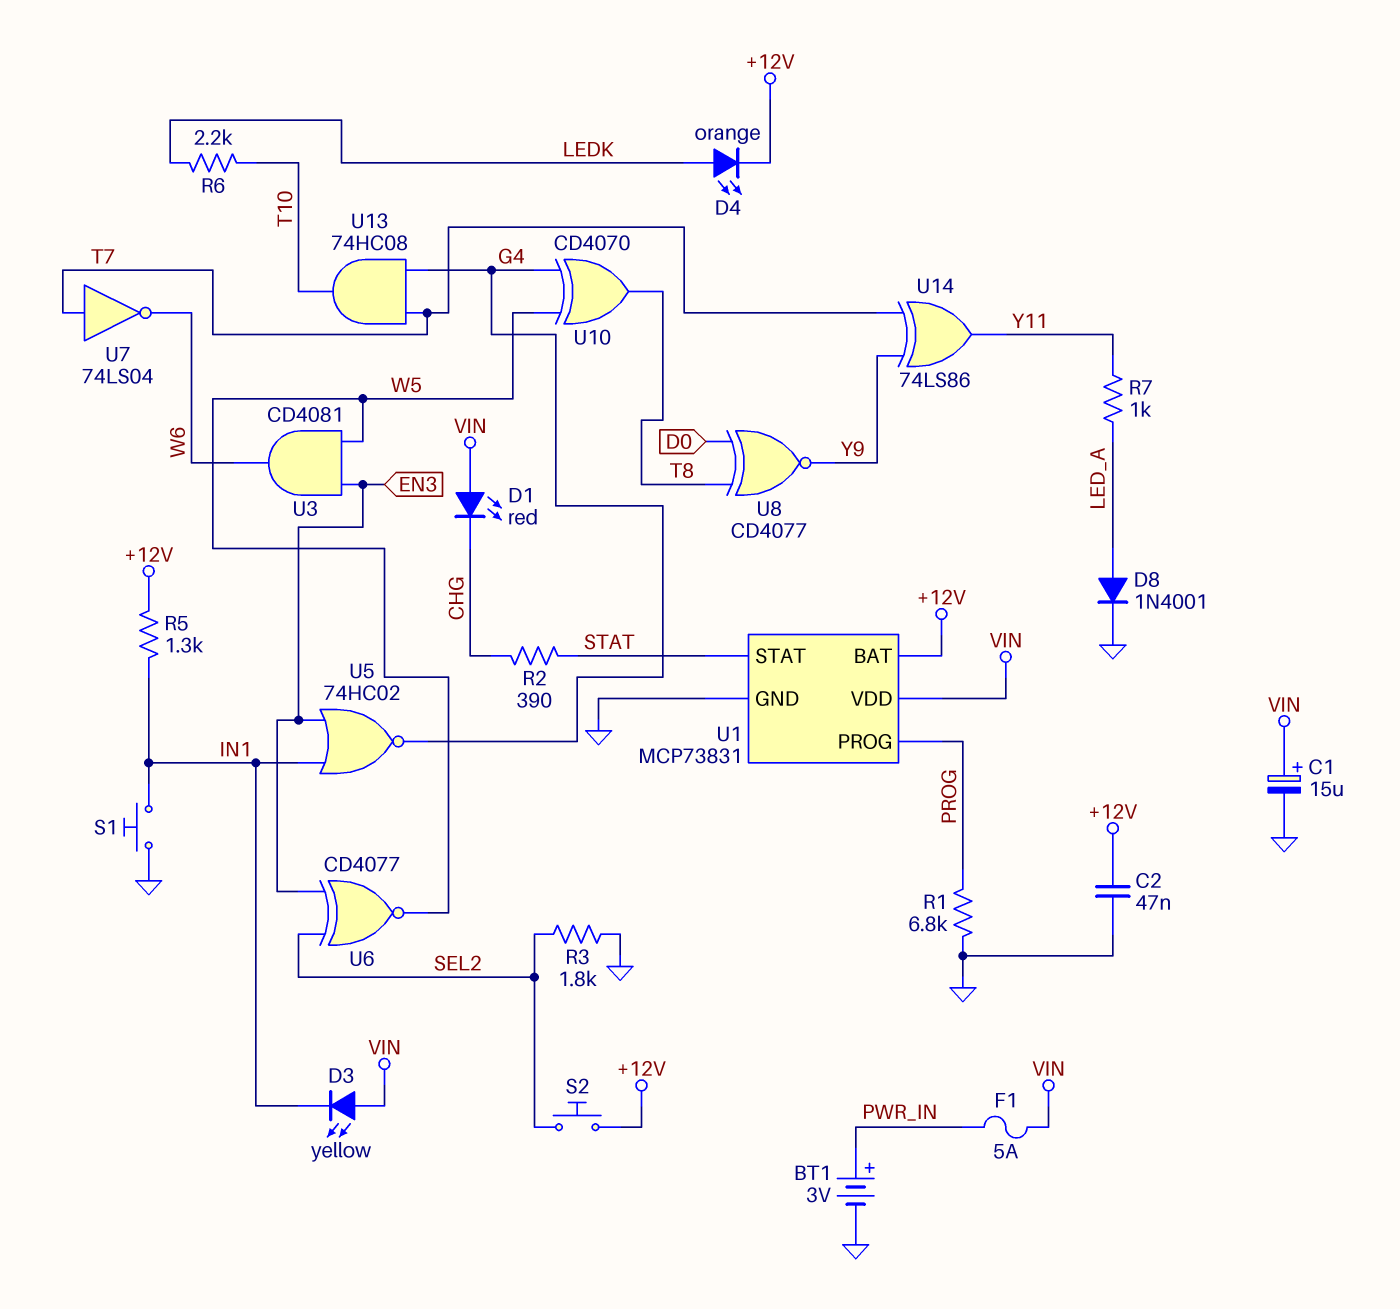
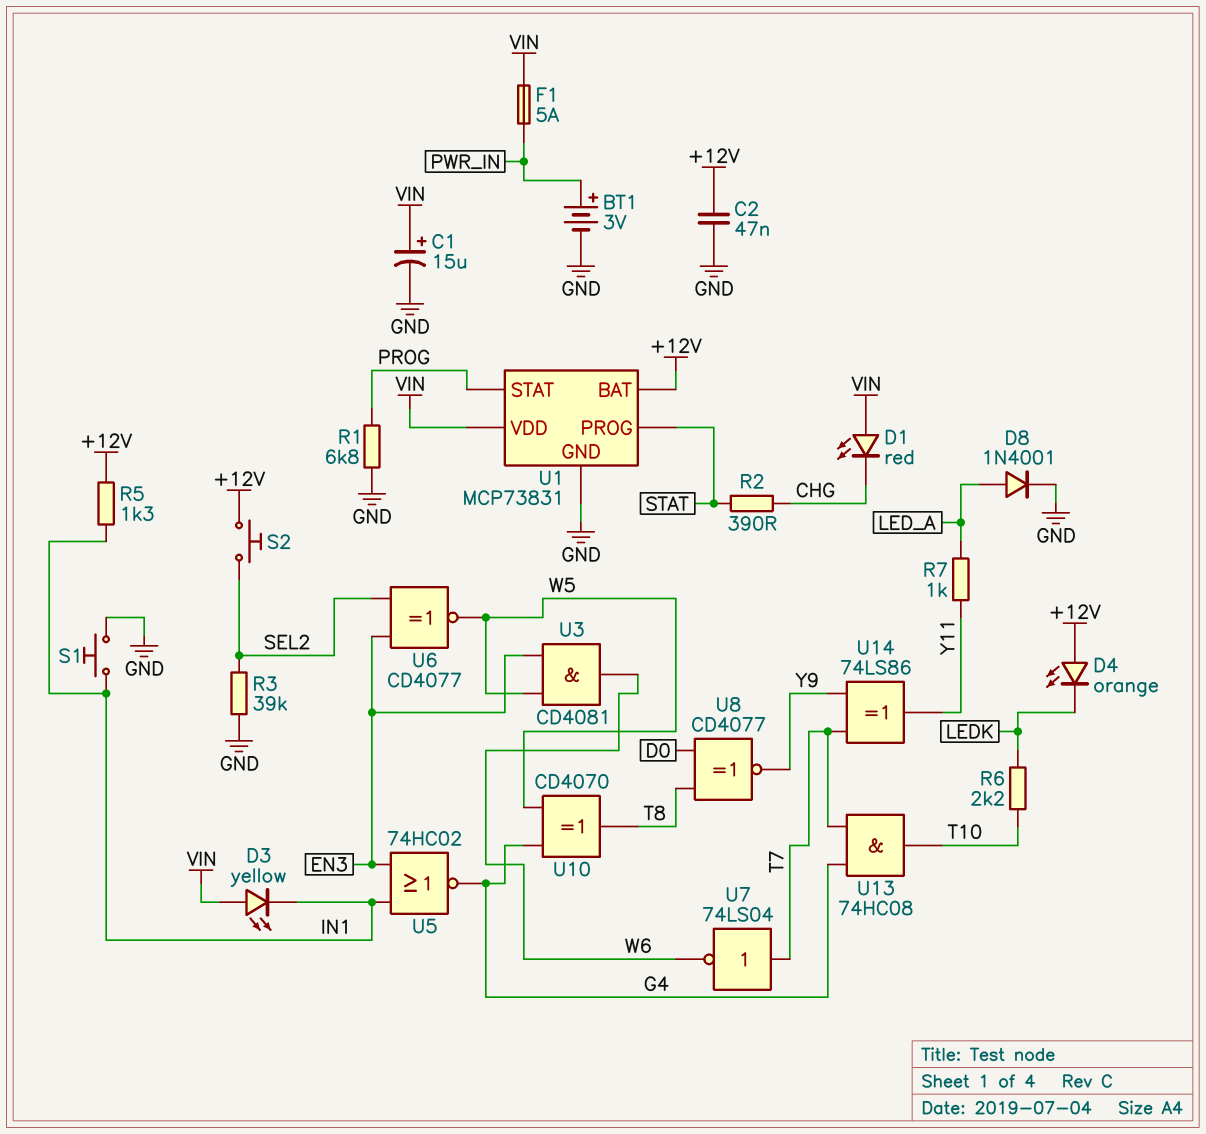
D4: LED orange (A LEDK, K +12V) -> LED orange (A +12V, K LEDK)
R3: 1.8k (GND, SEL2) -> 39k (GND, SEL2)
U1 pin PROG: PROG -> STAT
U1 pin STAT: STAT -> PROG

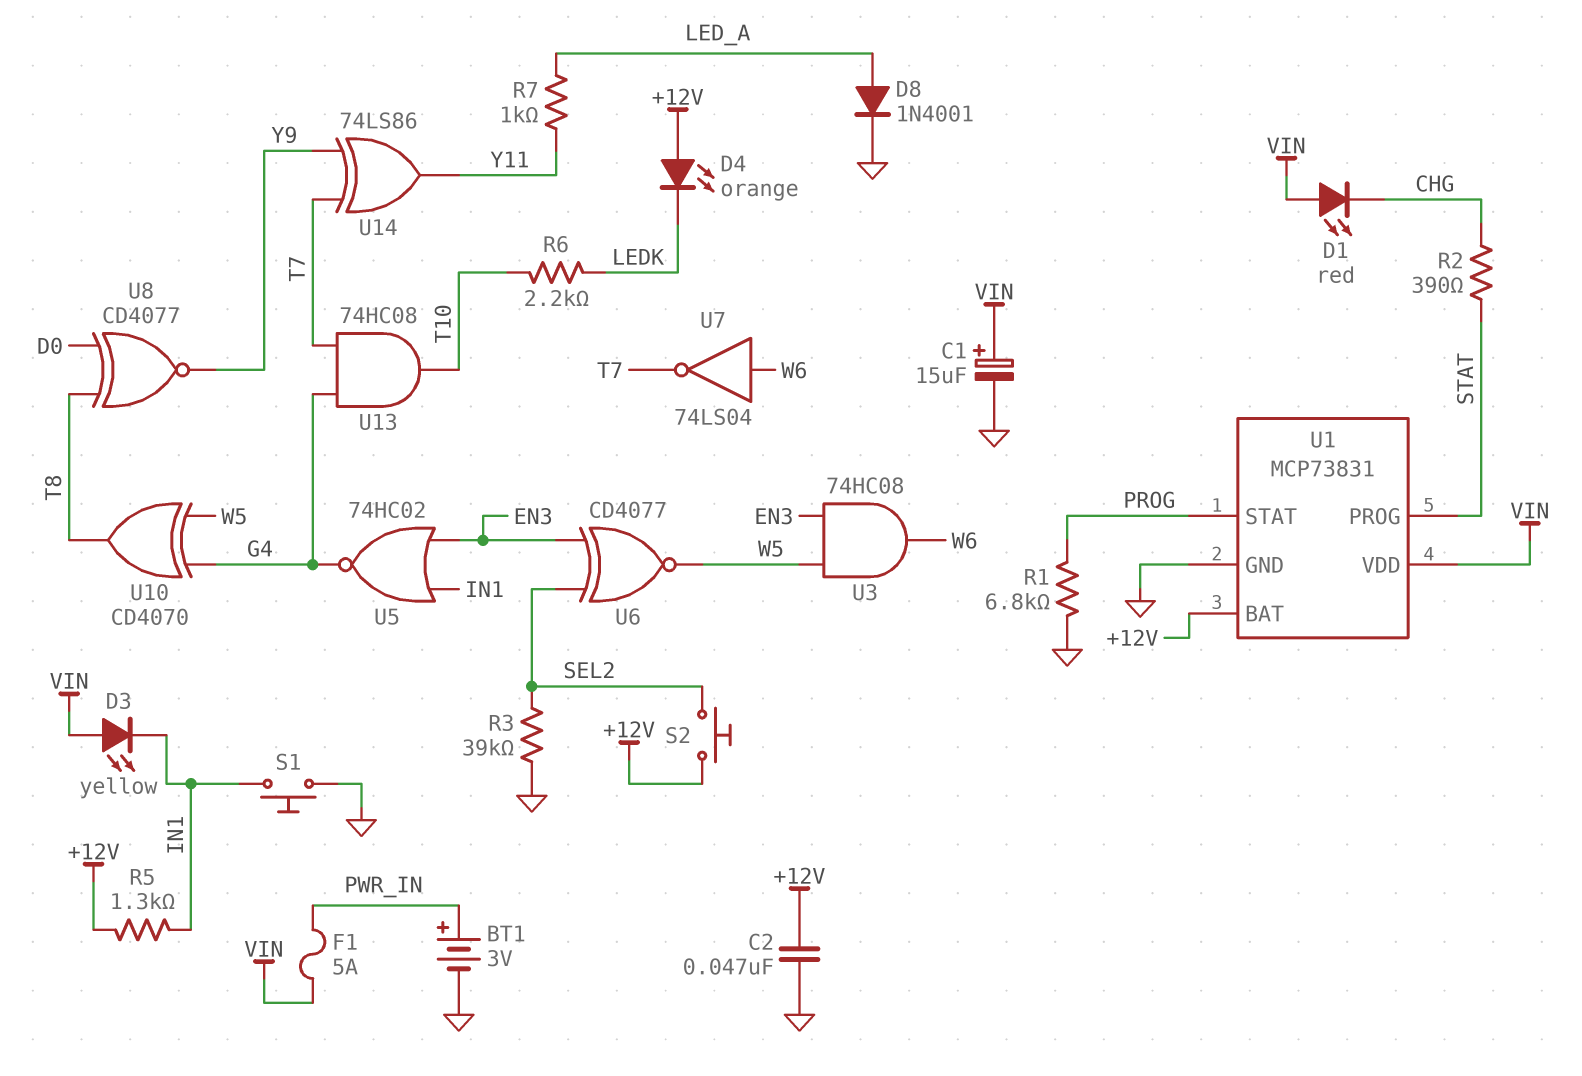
U3: AND CD4081 (in EN3, in W5, out W6) -> AND 74HC08 (in EN3, in W5, out W6)
U7: NOT 74LS04 (in T7, out W6) -> NOT 74LS04 (in W6, out T7)

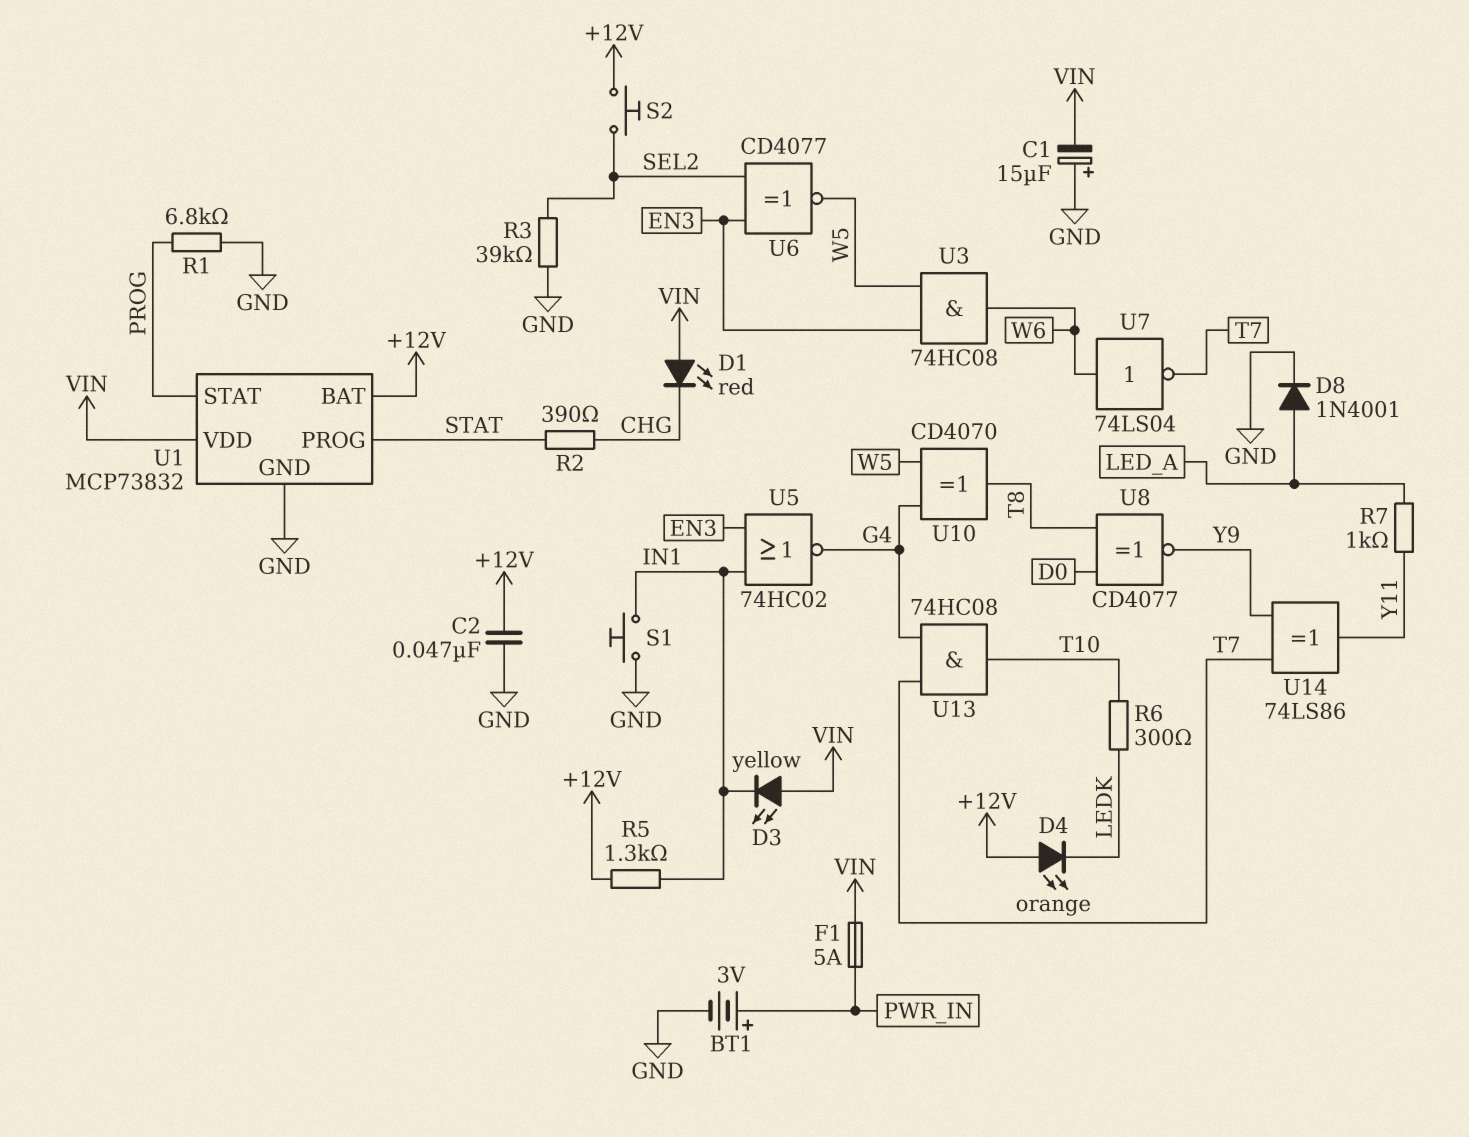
C1: 15uF (plus VIN, minus GND) -> 15uF (plus GND, minus VIN)
R6: 2.2k (LEDK, T10) -> 300 (LEDK, T10)
U1: MCP73831 -> MCP73832

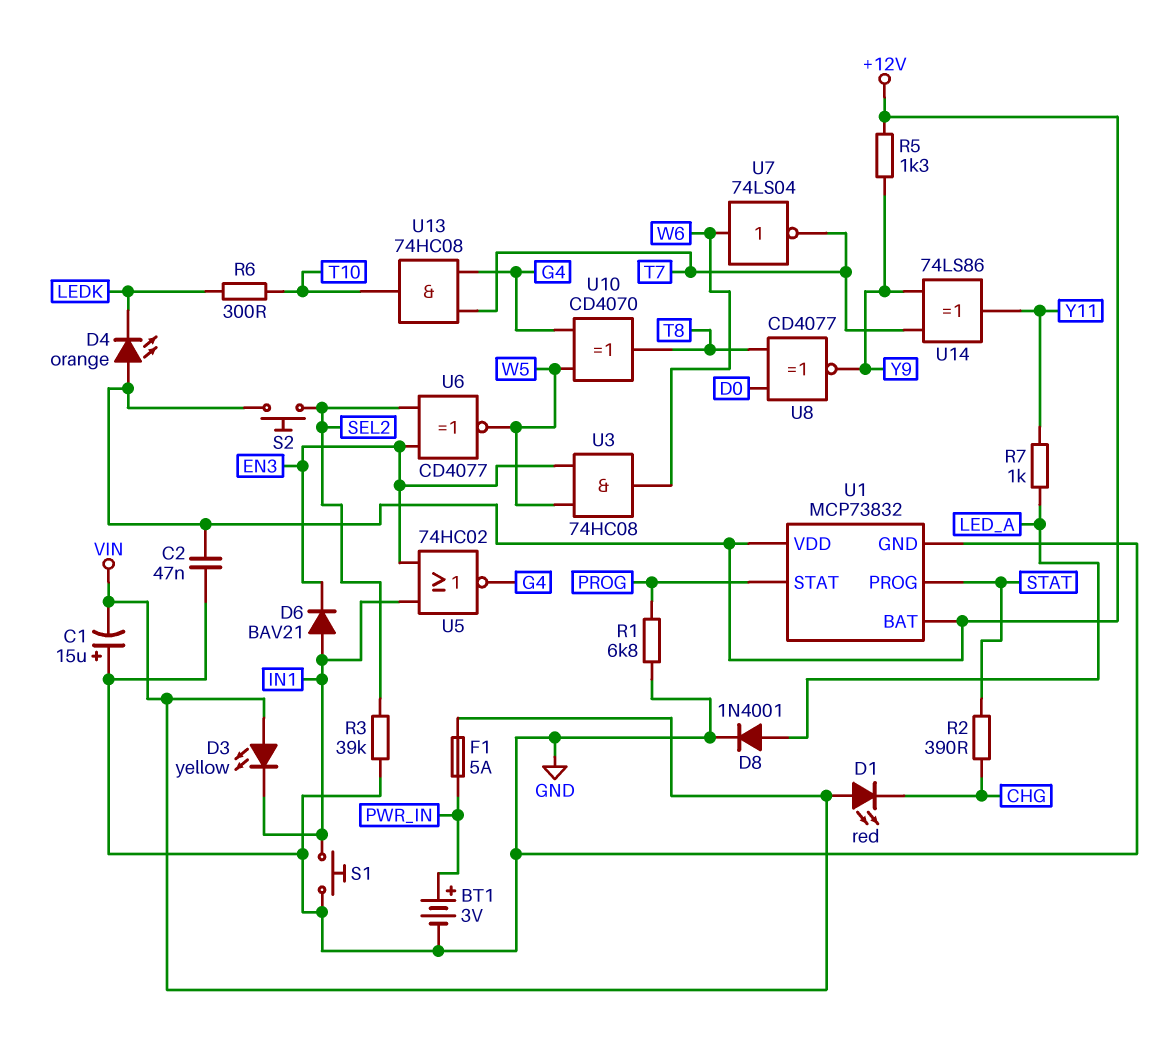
D6: none -> diode BAV21 (A IN1, K EN3)
R5: 1.3k (+12V, IN1) -> 1.3k (+12V, Y9)
U1 pin VDD: VIN -> +12V

